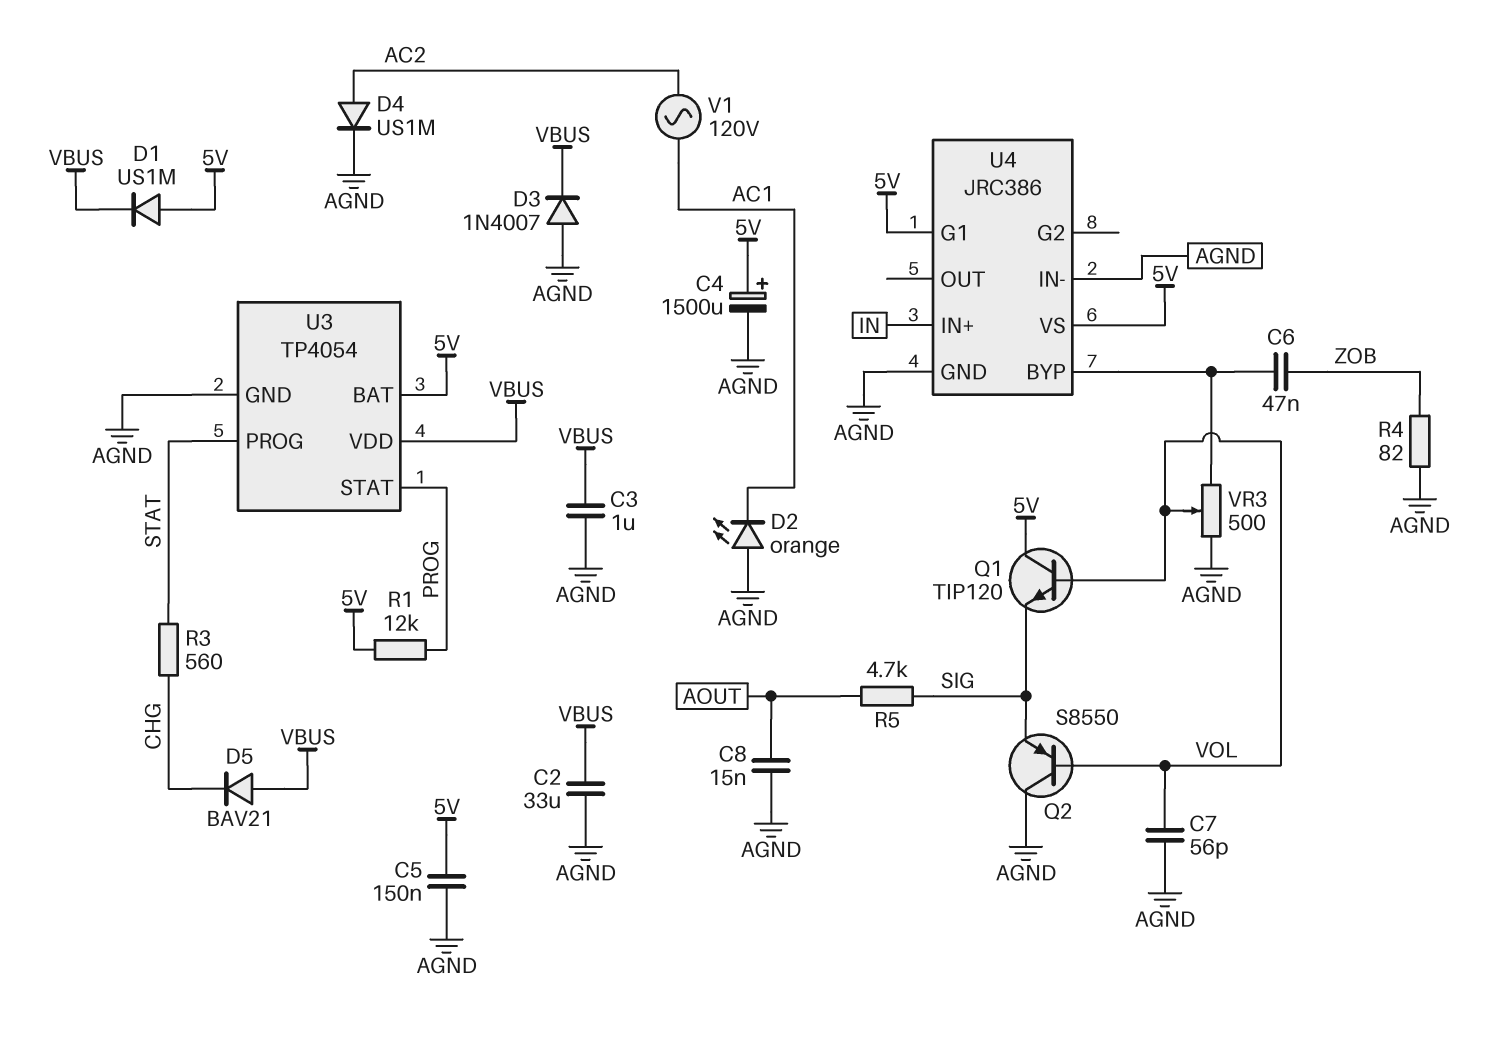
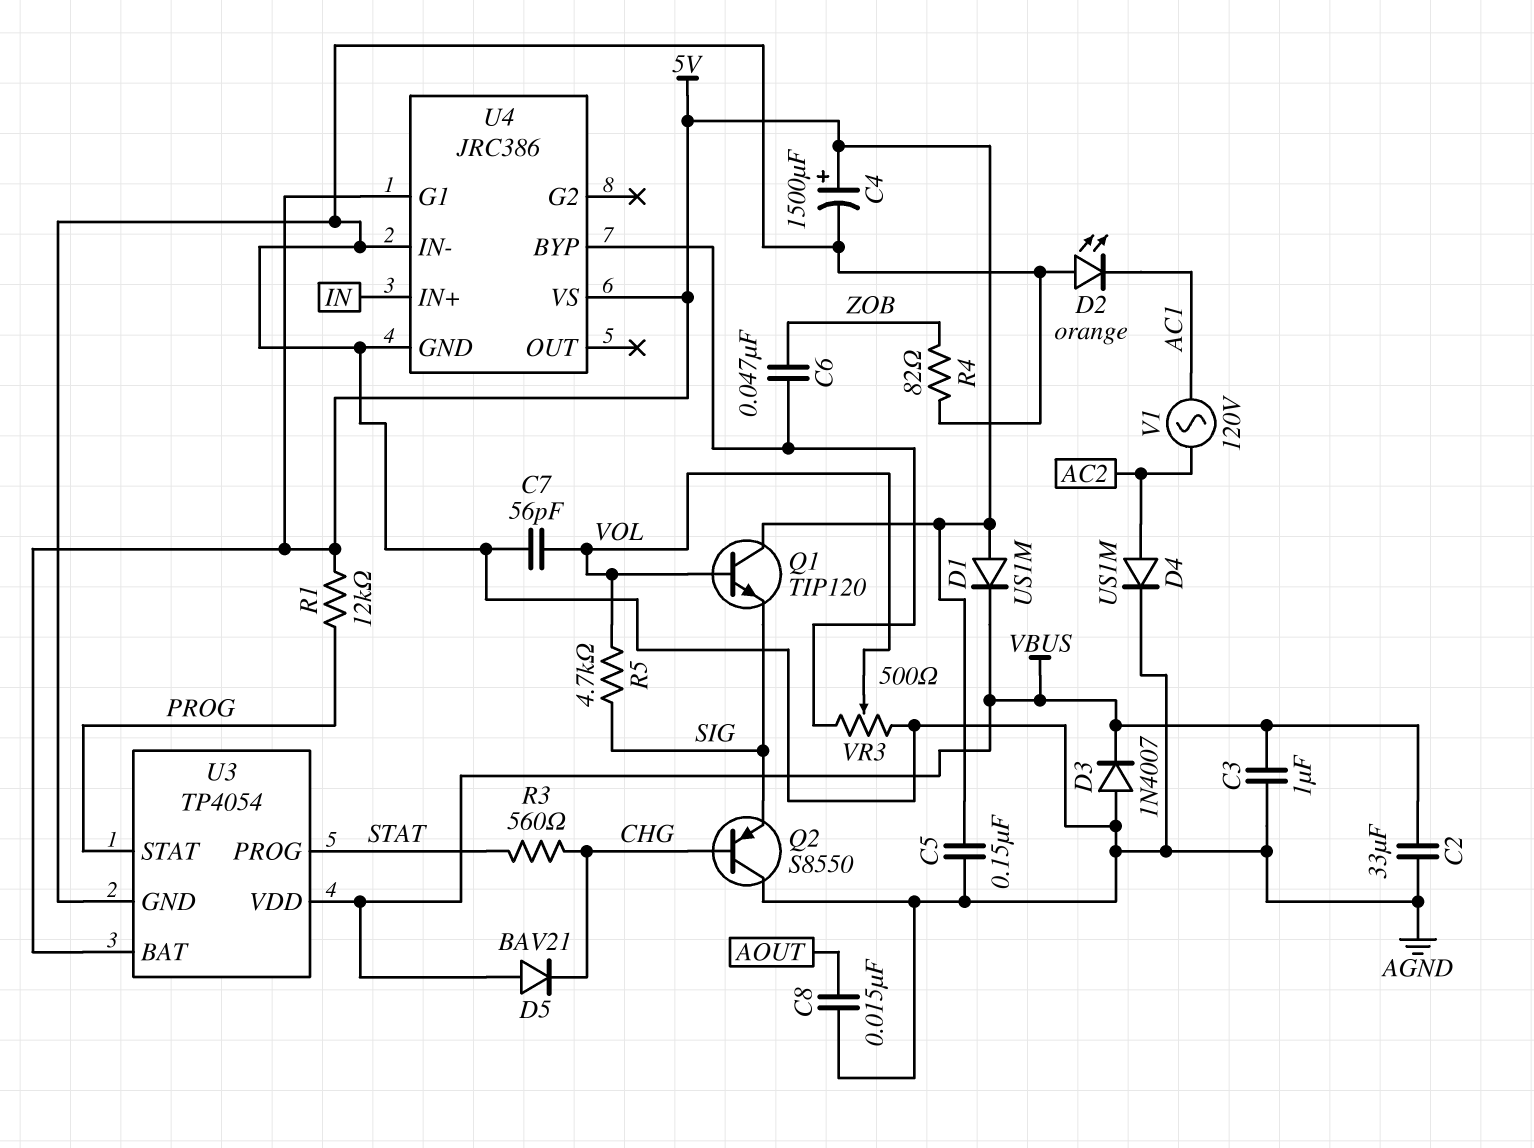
Q2: PNP S8550 (B VOL, C AGND, E SIG) -> PNP S8550 (B CHG, C AGND, E SIG)
R5: 4.7k (AOUT, SIG) -> 4.7k (SIG, VOL)

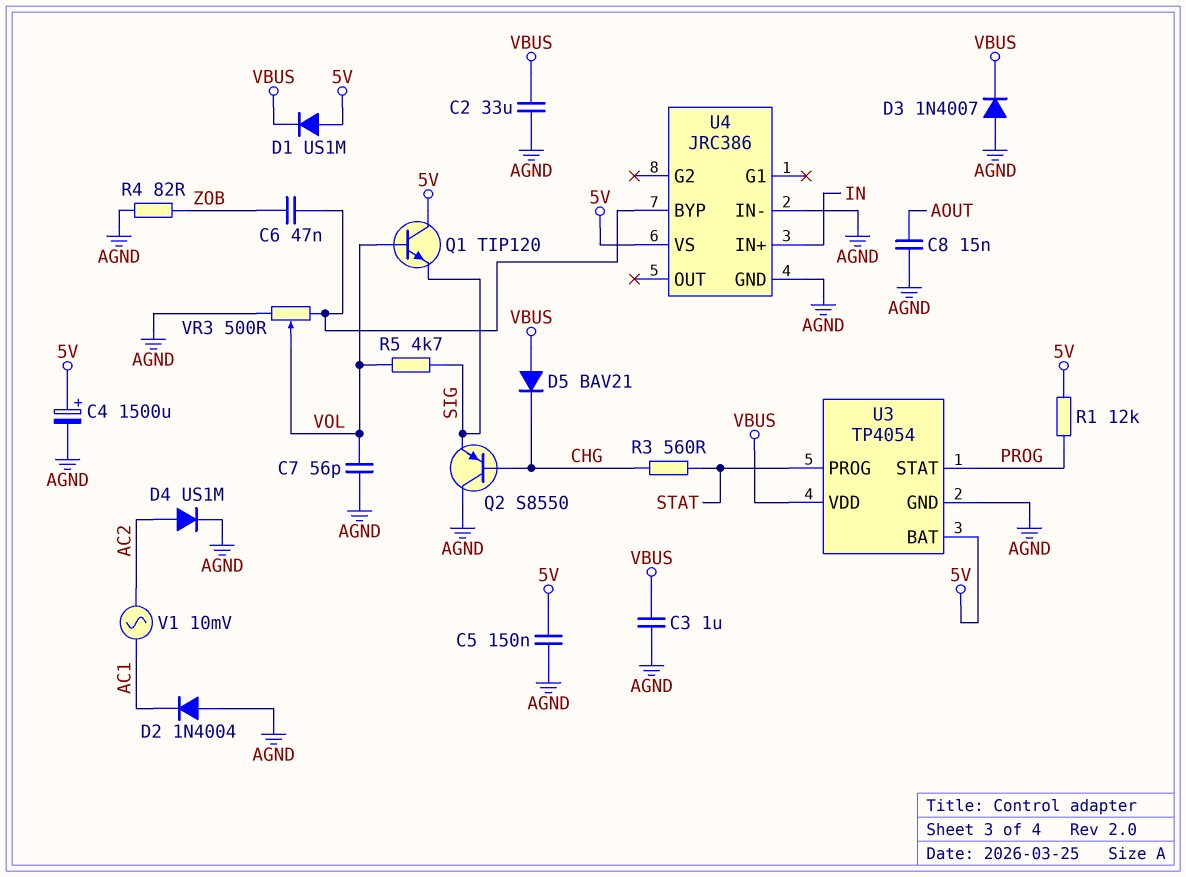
D2: LED orange (A AGND, K AC1) -> diode 1N4004 (A AGND, K AC1)
U4 pin G1: 5V -> none
V1: AC 120V (AC1, AC2) -> AC 10mV (AC1, AC2)

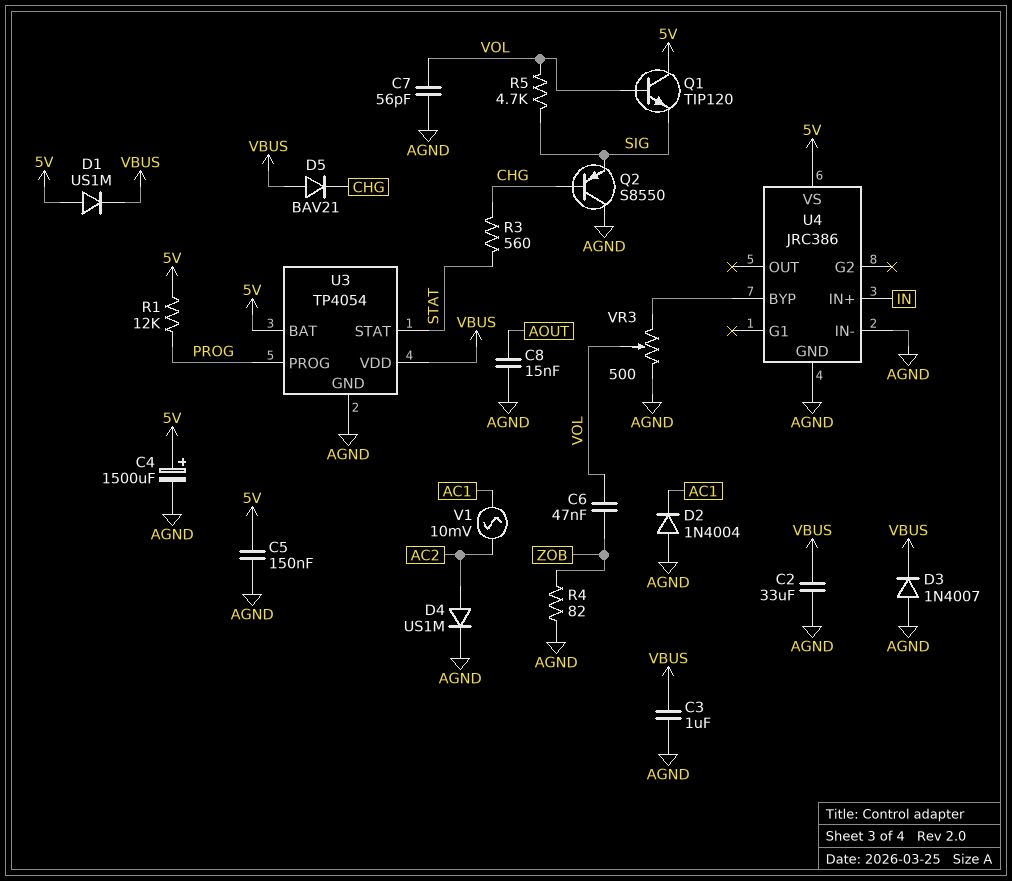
C6: 47nF (U4/BYP, ZOB) -> 47nF (VOL, ZOB)
U3 pin PROG: STAT -> PROG
U3 pin STAT: PROG -> STAT

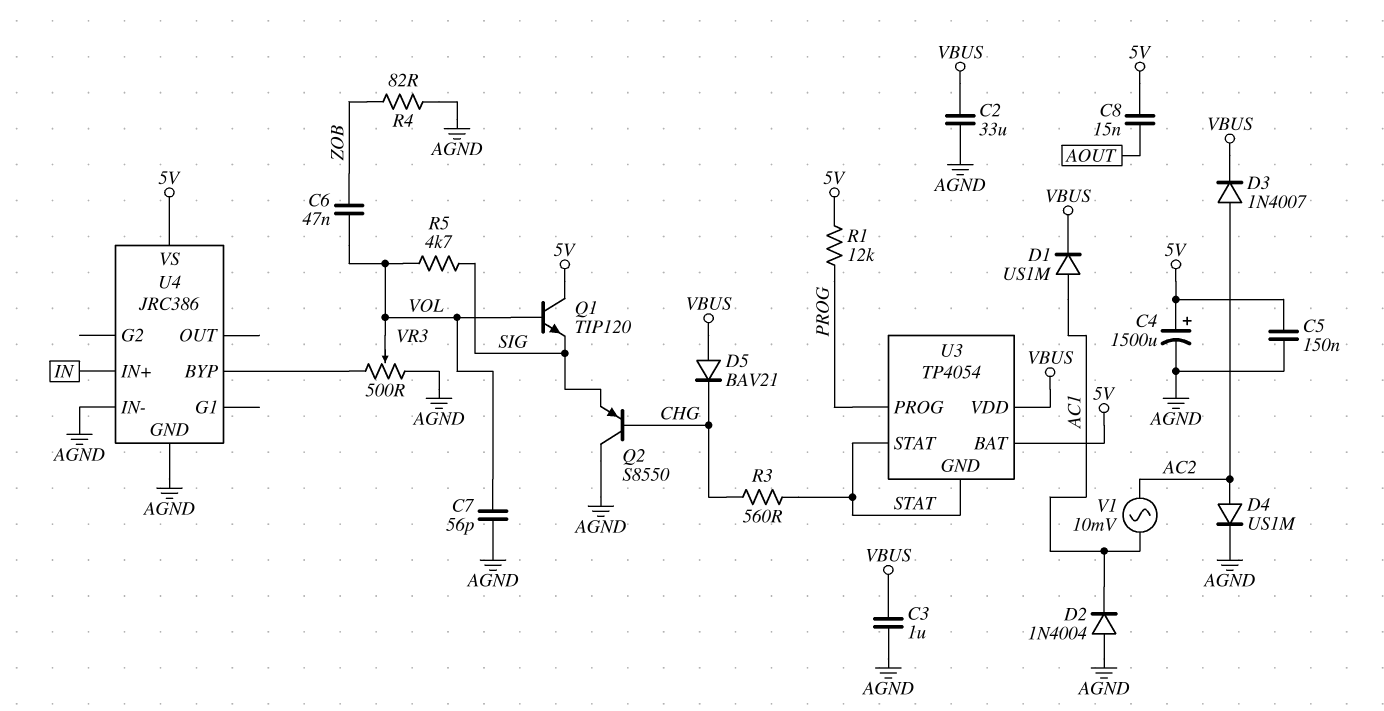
C8: 15nF (AGND, AOUT) -> 15nF (5V, AOUT)
D1: diode US1M (A 5V, K VBUS) -> diode US1M (A AC1, K VBUS)
D3: diode 1N4007 (A AGND, K VBUS) -> diode 1N4007 (A AC2, K VBUS)
U3 pin GND: AGND -> STAT

